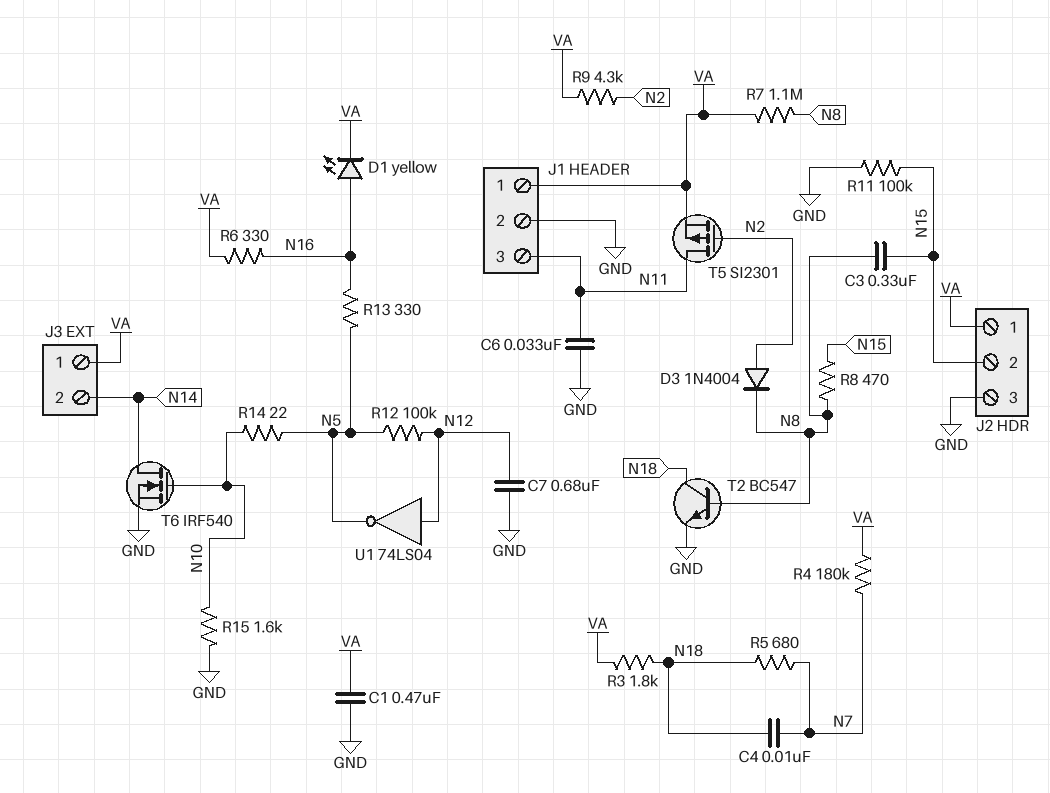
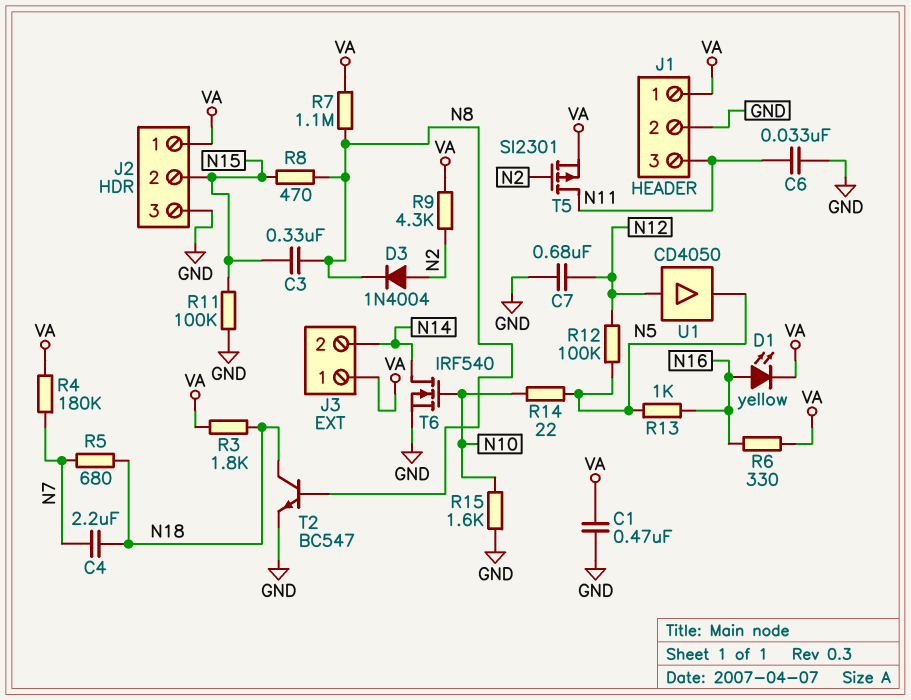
C4: 10nF (N7, N18) -> 2.2uF (N7, N18)
R13: 330 (N5, N16) -> 1k (N5, N16)
U1: NOT 74LS04 (in N12, out N5) -> buffer CD4050 (in N12, out N5)

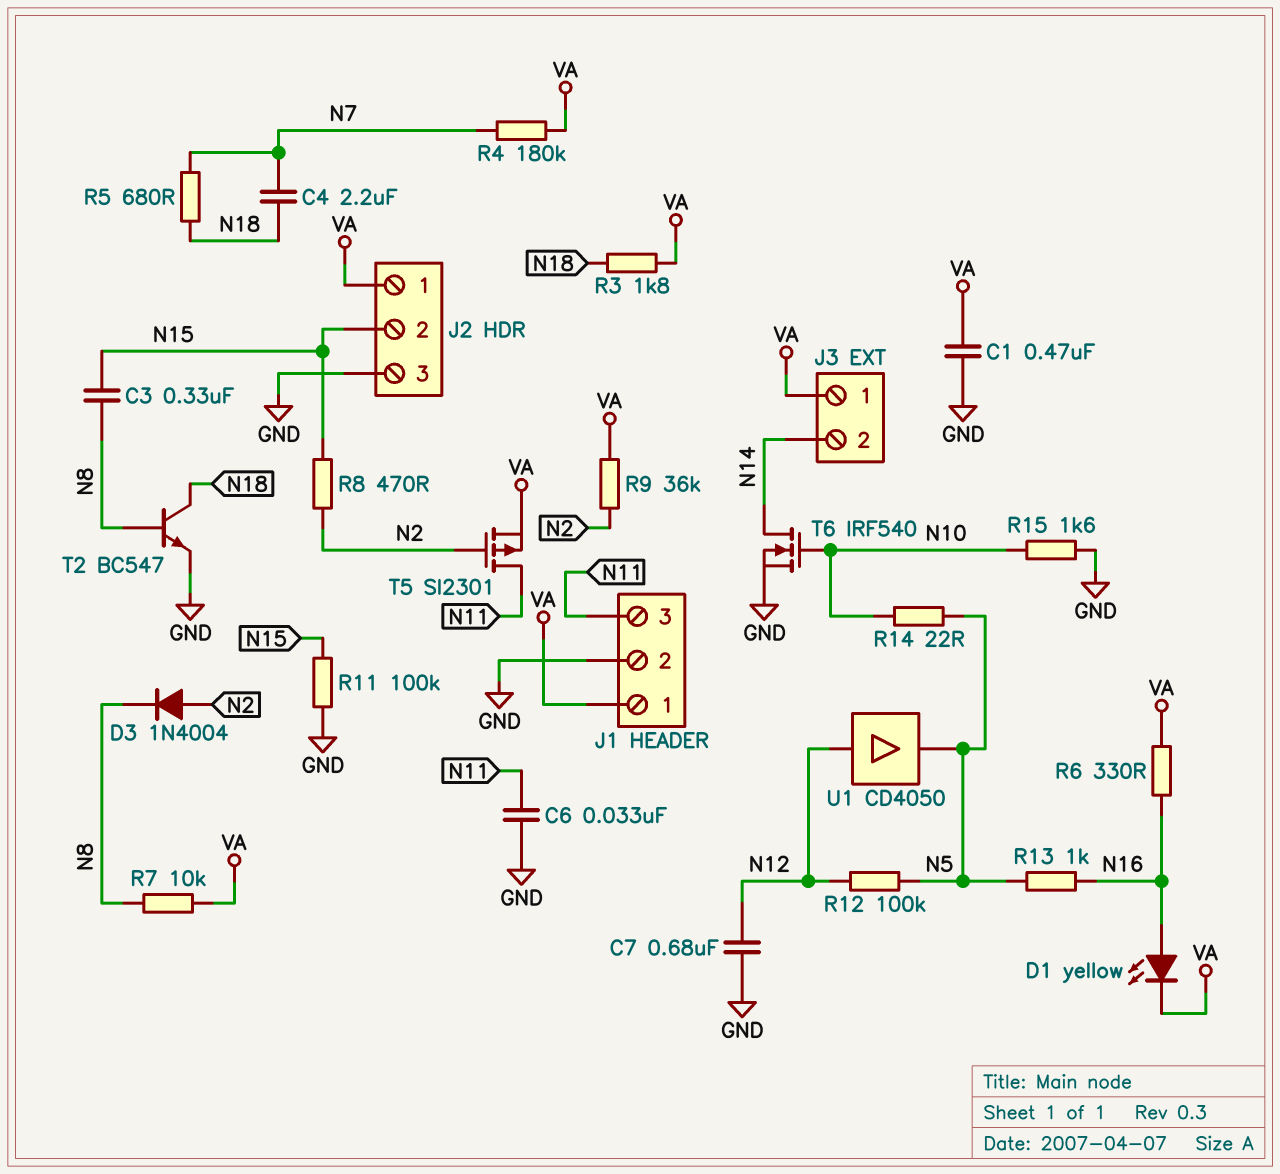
R7: 1.1M (N8, VA) -> 10k (N8, VA)
R8: 470 (N8, N15) -> 470 (N2, N15)
R9: 4.3k (N2, VA) -> 36k (N2, VA)

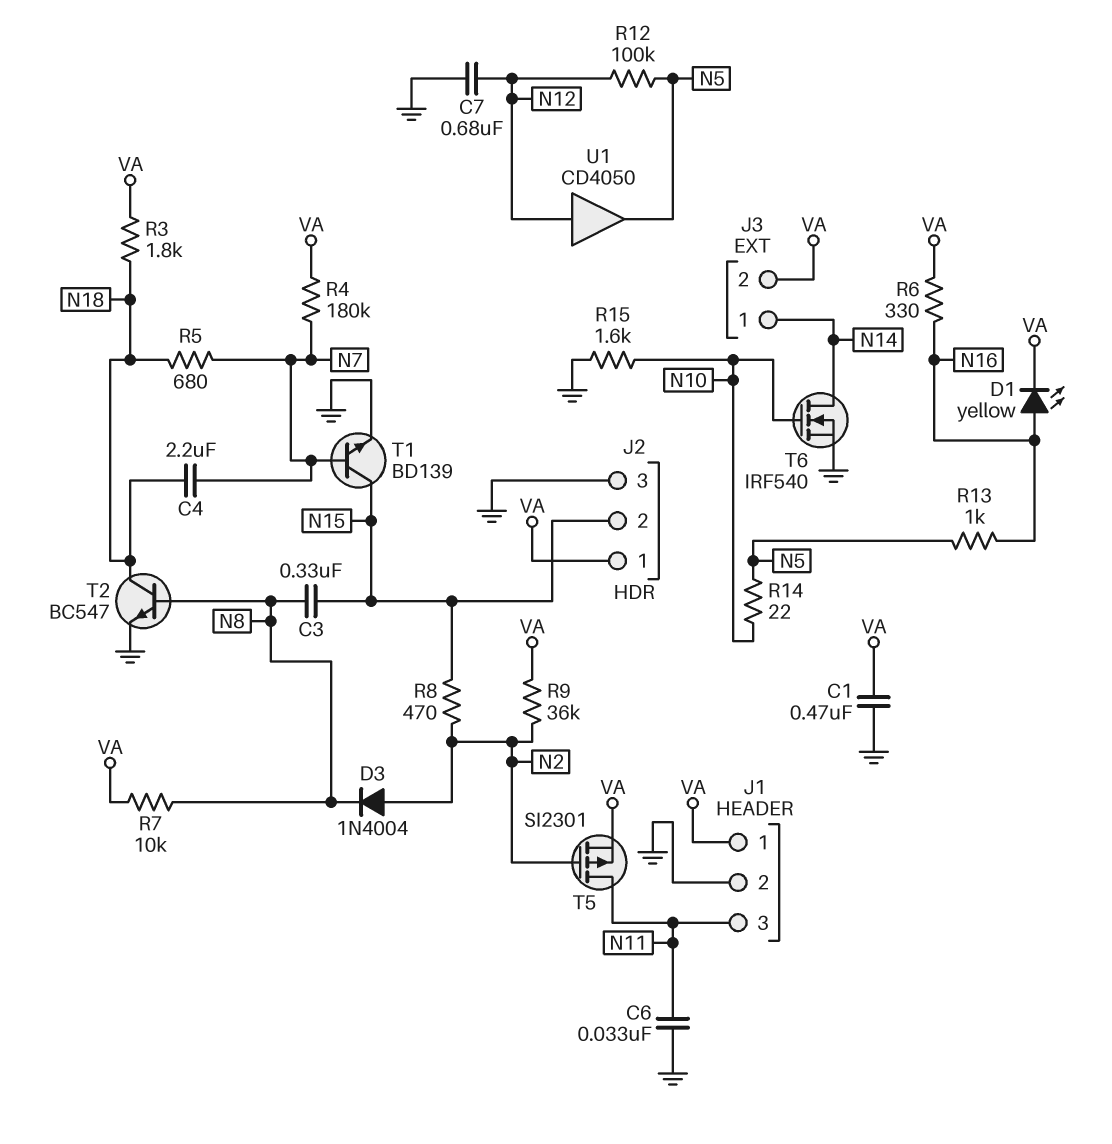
J3 pin 1: VA -> N14
J3 pin 2: N14 -> VA
R11: 100k (GND, N15) -> none
T1: none -> NPN BD139 (B N7, C N15, E GND)

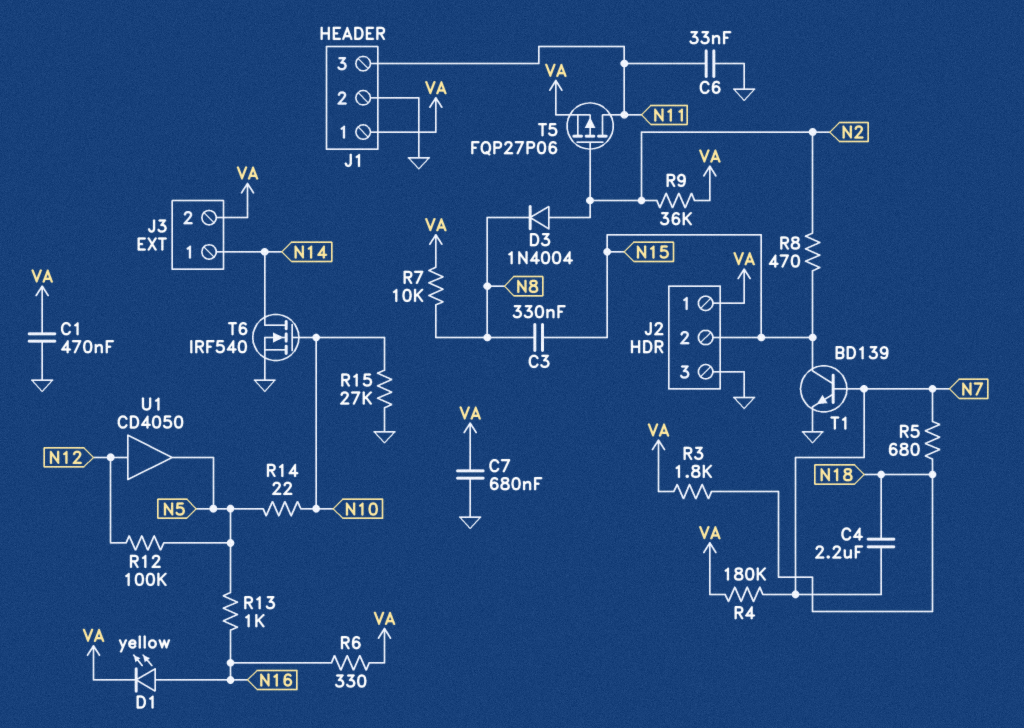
C7: 680nF (GND, N12) -> 680nF (GND, VA)
R15: 1.6k (GND, N10) -> 27k (GND, N10)
T2: NPN BC547 (B N8, C N18, E GND) -> none
T5: PMOS SI2301 (G N2, D N11, S VA) -> PMOS FQP27P06 (G N2, D N11, S VA)

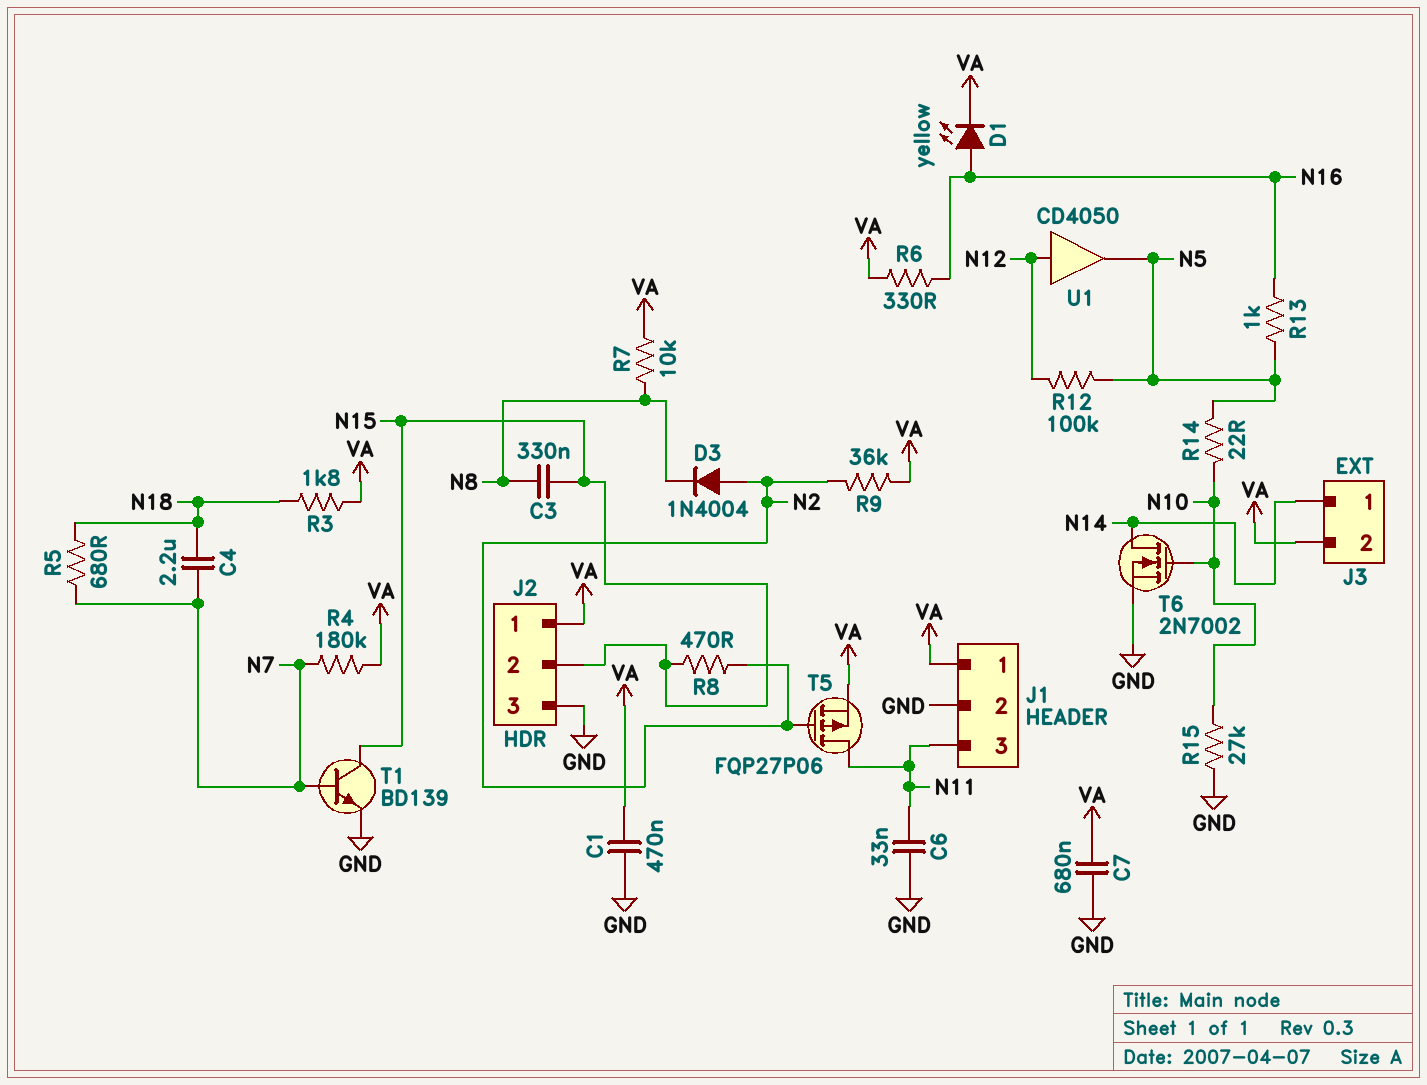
T6: NMOS IRF540 (G N10, D N14, S GND) -> NMOS 2N7002 (G N10, D N14, S GND)

